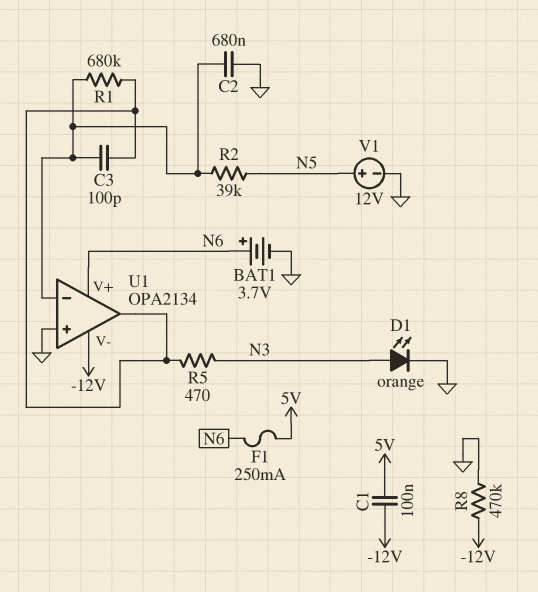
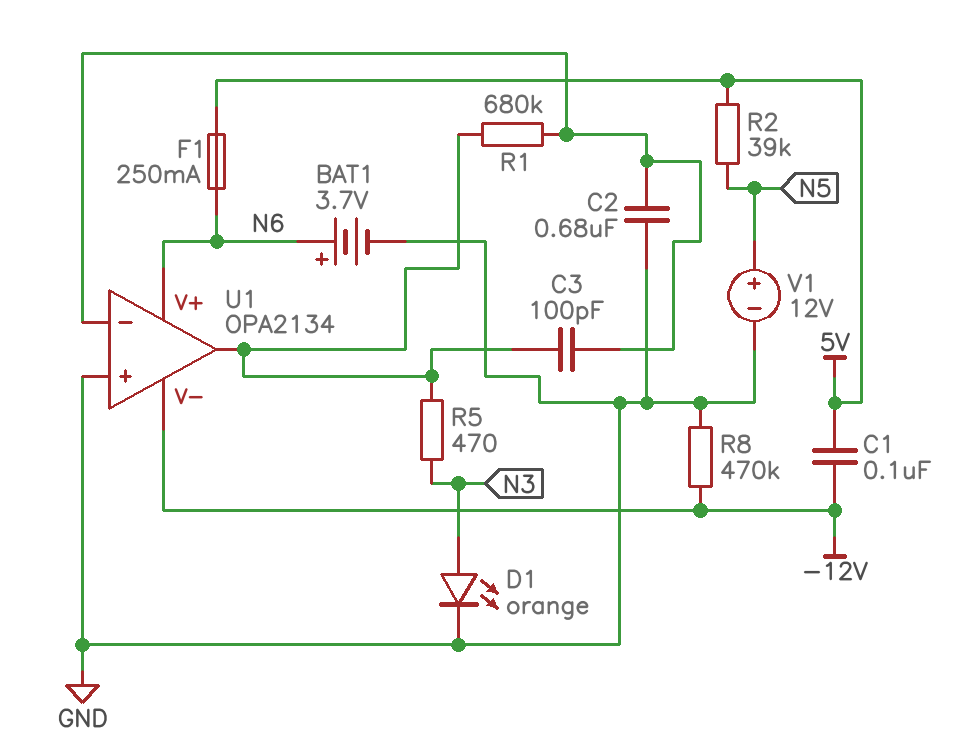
R2: 39k (N5, U1/in-) -> 39k (5V, N5)

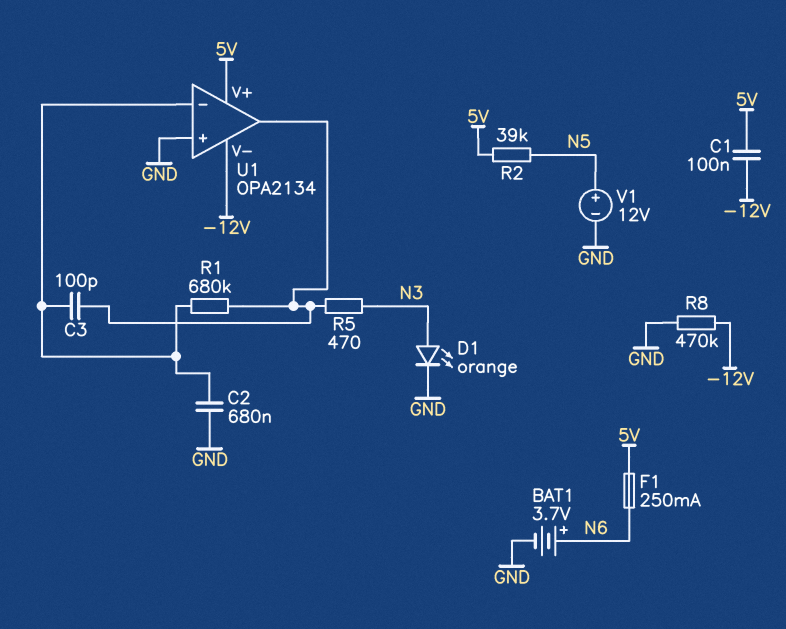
U1 pin V+: N6 -> 5V

